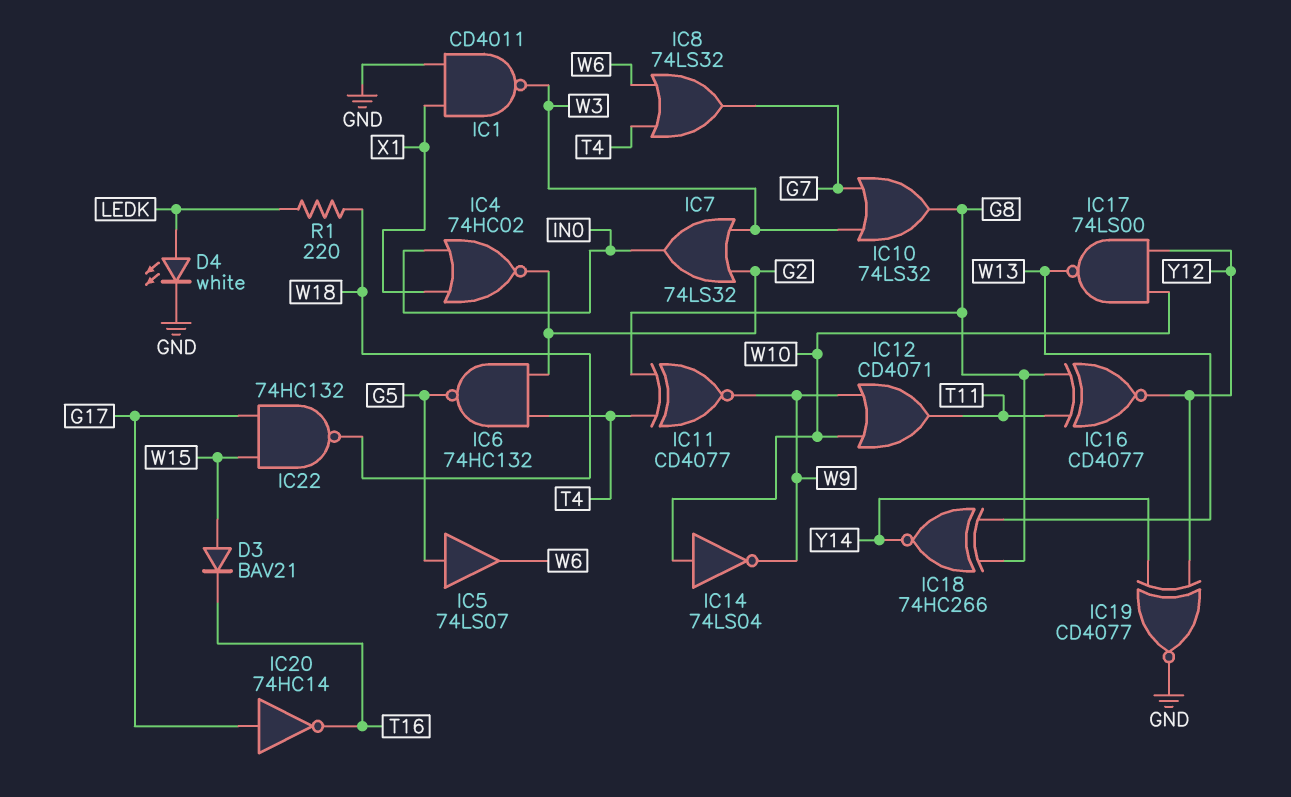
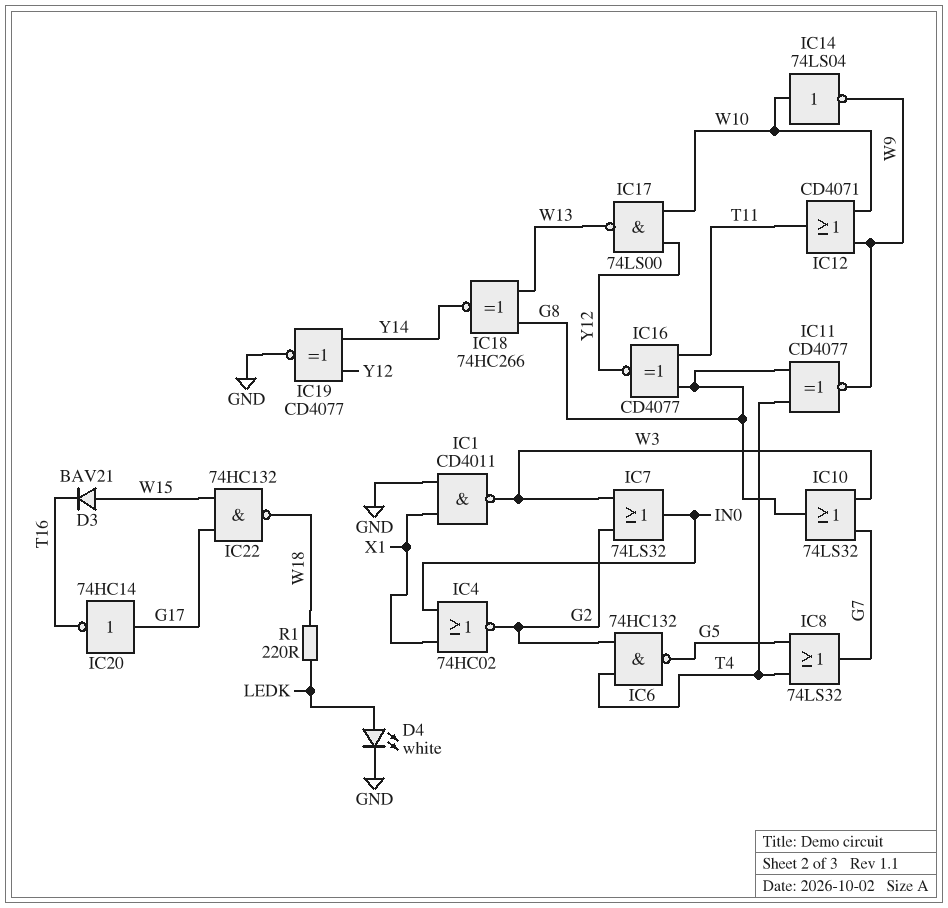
IC5: buffer 74LS07 (in G5, out W6) -> none
IC8: OR 74LS32 (in T4, in W6, out G7) -> OR 74LS32 (in G5, in T4, out G7)

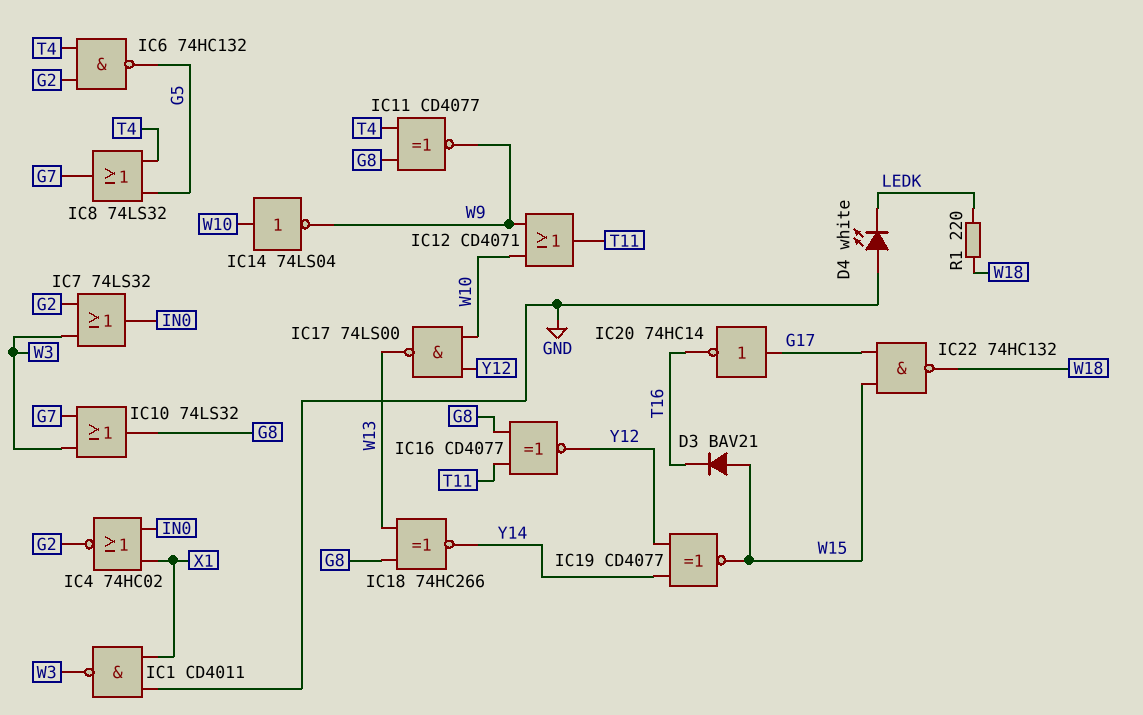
D4: LED white (A LEDK, K GND) -> LED white (A GND, K LEDK)
IC19: XNOR CD4077 (in Y12, in Y14, out GND) -> XNOR CD4077 (in Y12, in Y14, out W15)

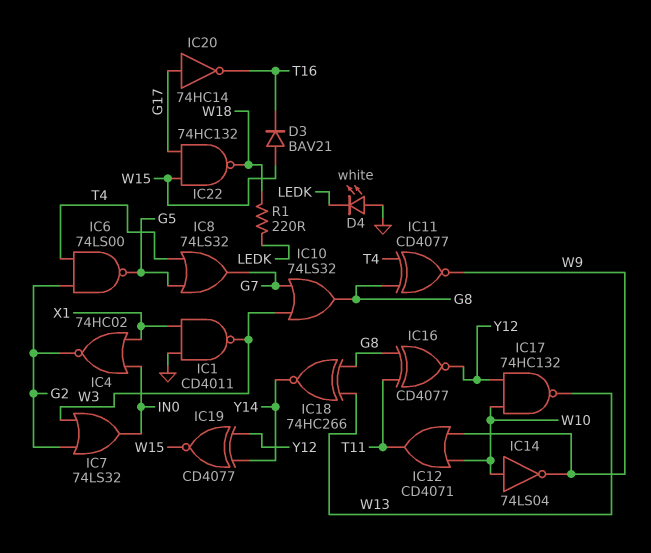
IC6: NAND 74HC132 (in G2, in T4, out G5) -> NAND 74LS00 (in G2, in T4, out G5)
IC17: NAND 74LS00 (in W10, in Y12, out W13) -> NAND 74HC132 (in W10, in Y12, out W13)

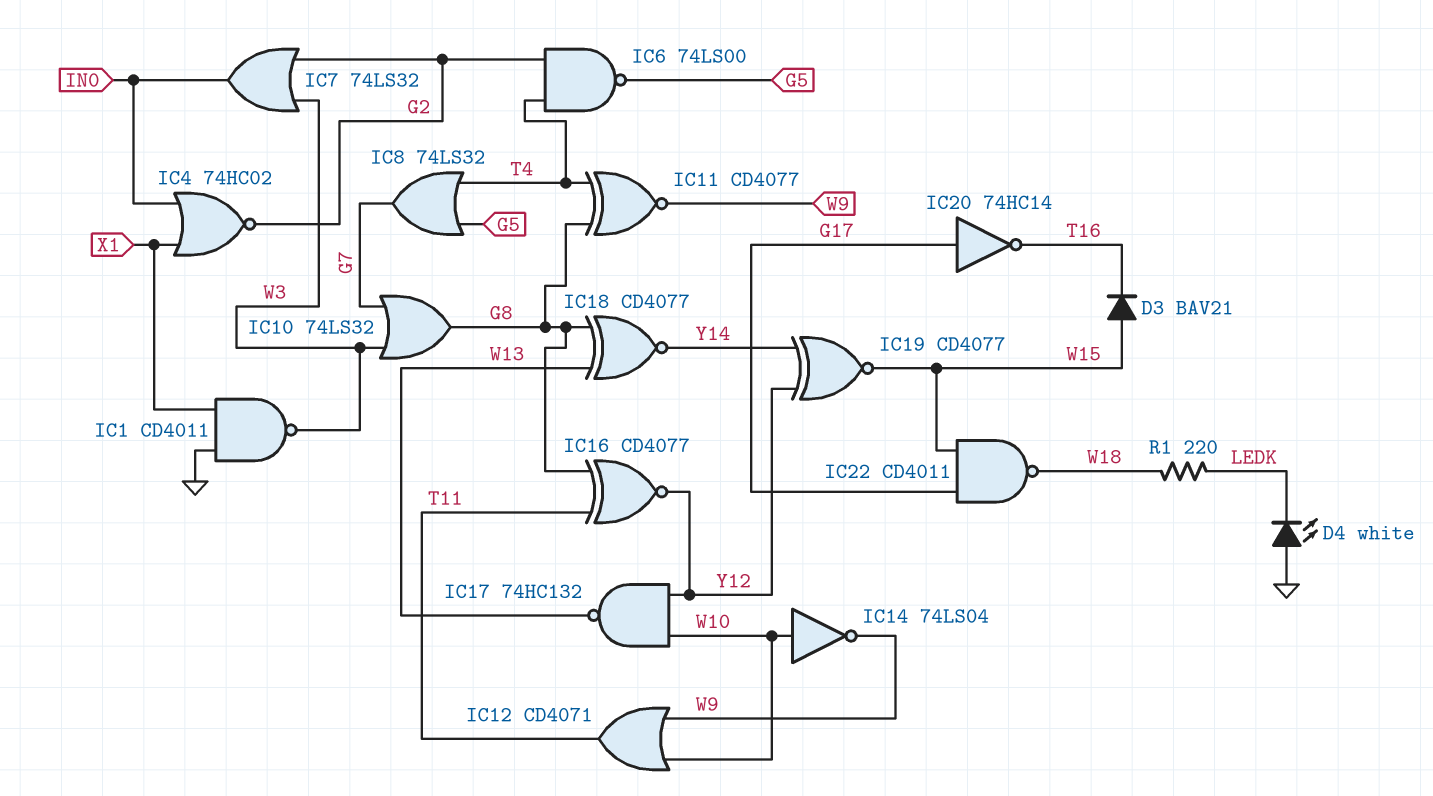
IC18: XNOR 74HC266 (in G8, in W13, out Y14) -> XNOR CD4077 (in G8, in W13, out Y14)
IC22: NAND 74HC132 (in G17, in W15, out W18) -> NAND CD4011 (in G17, in W15, out W18)

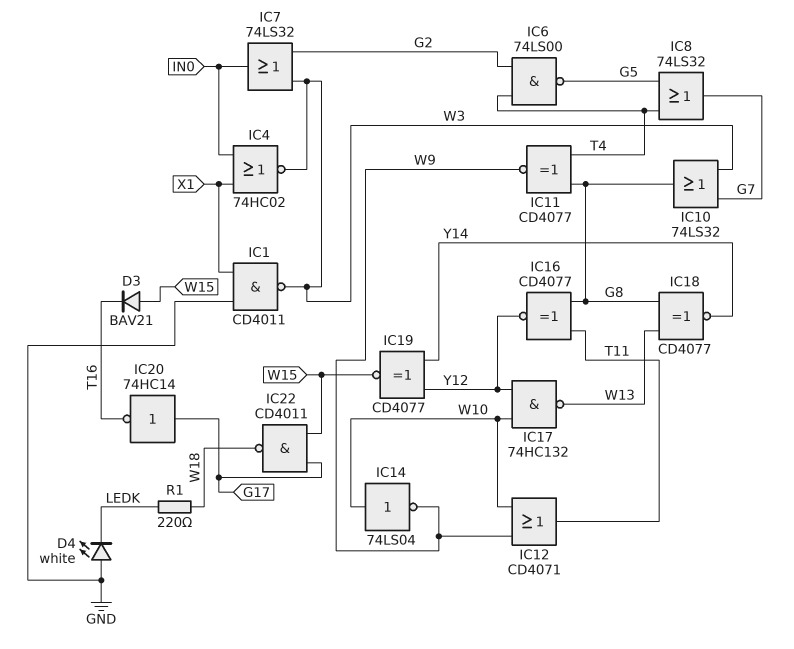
IC4: NOR 74HC02 (in IN0, in X1, out G2) -> NOR 74HC02 (in IN0, in X1, out W3)

